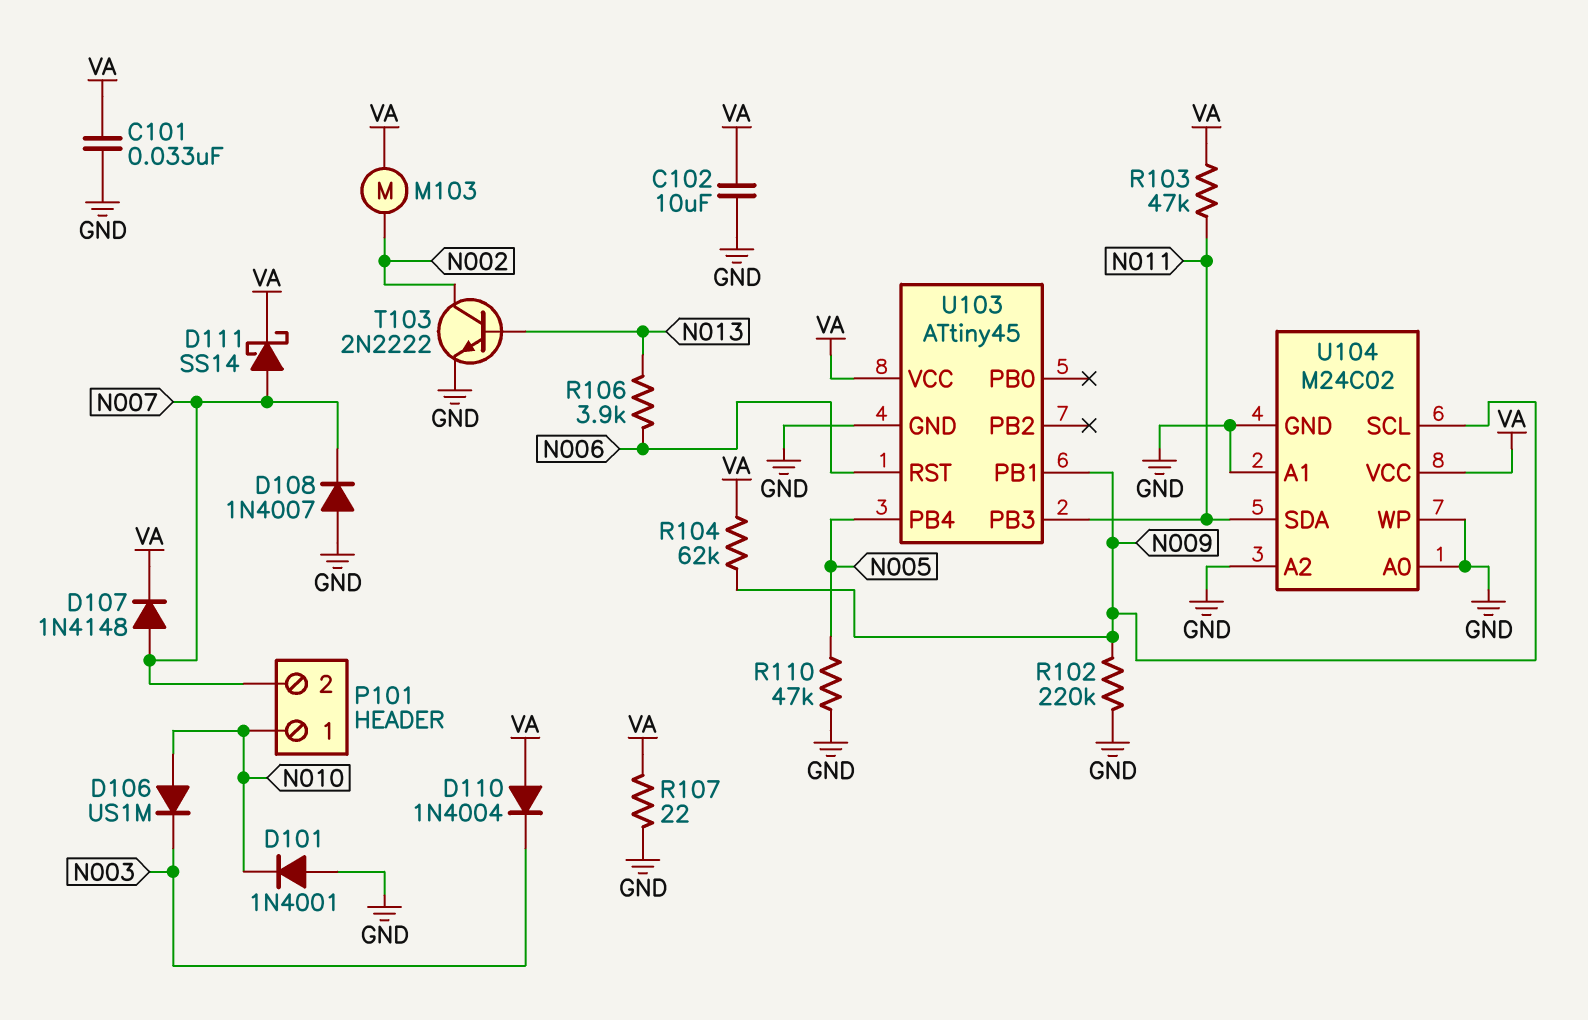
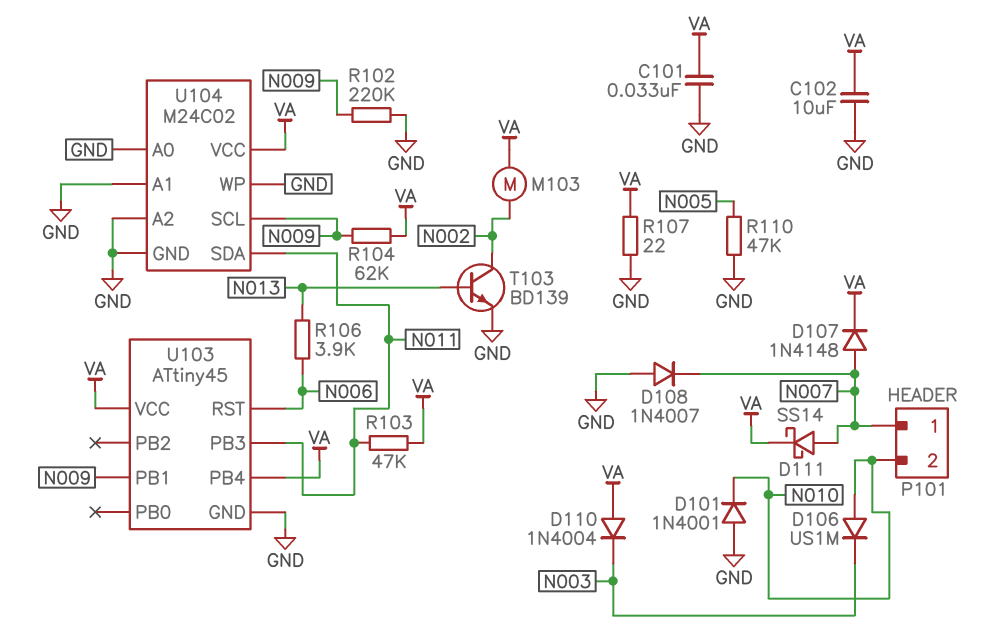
P101 pin 1: N010 -> N007
P101 pin 2: N007 -> N010
T103: NPN 2N2222 (B N013, C N002, E GND) -> NPN BD139 (B N013, C N002, E GND)
U103 pin PB4: N005 -> VA

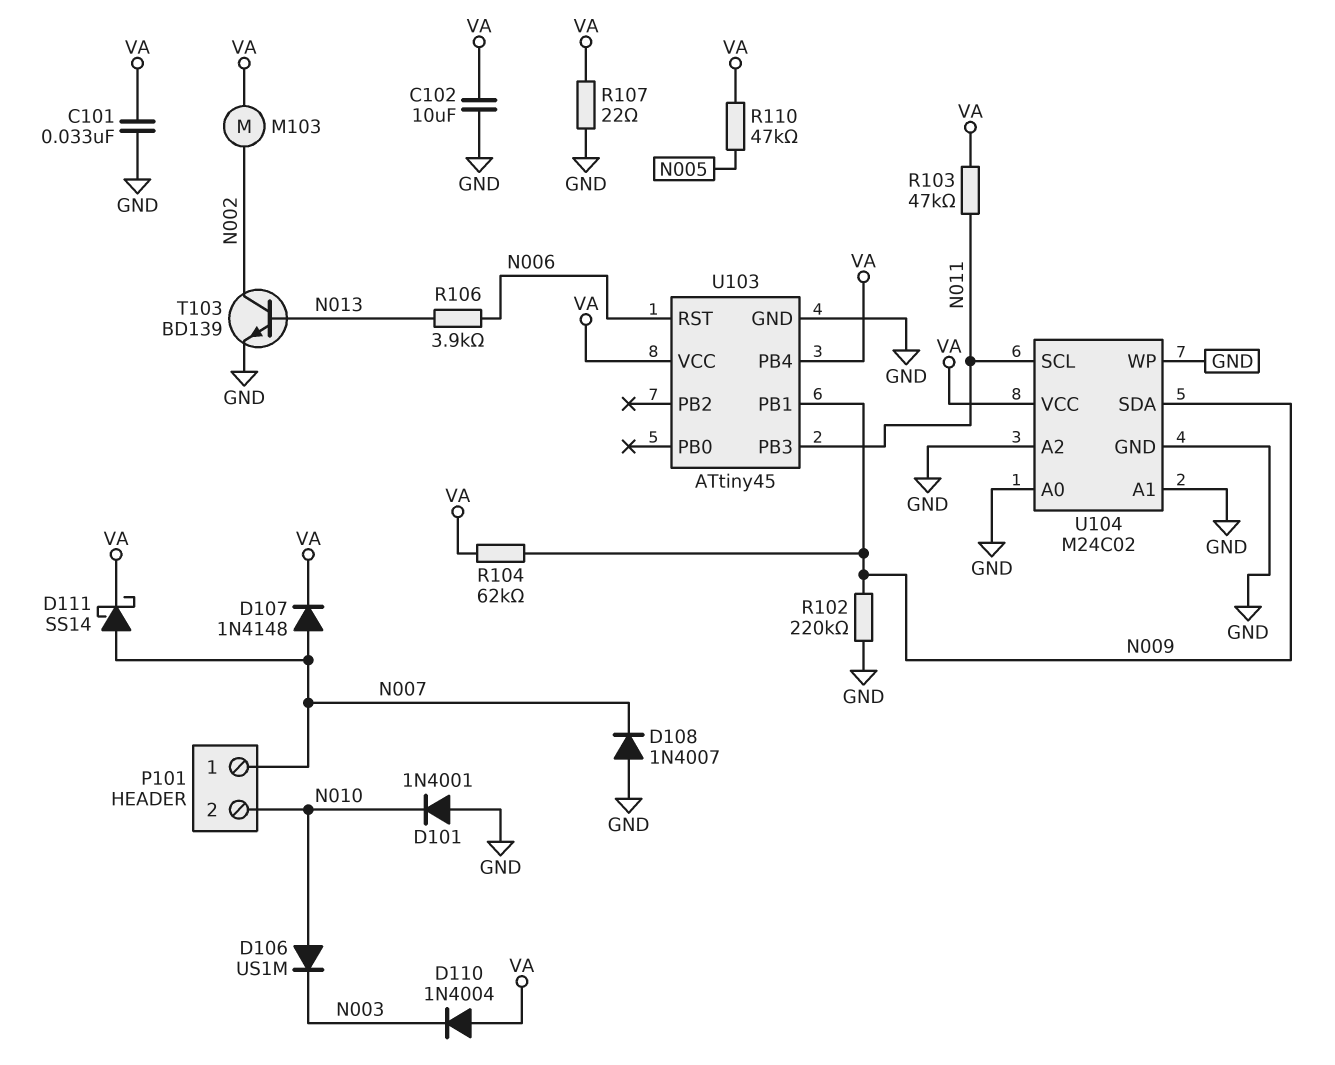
R110: 47k (GND, N005) -> 47k (N005, VA)
U104 pin SCL: N009 -> N011
U104 pin SDA: N011 -> N009

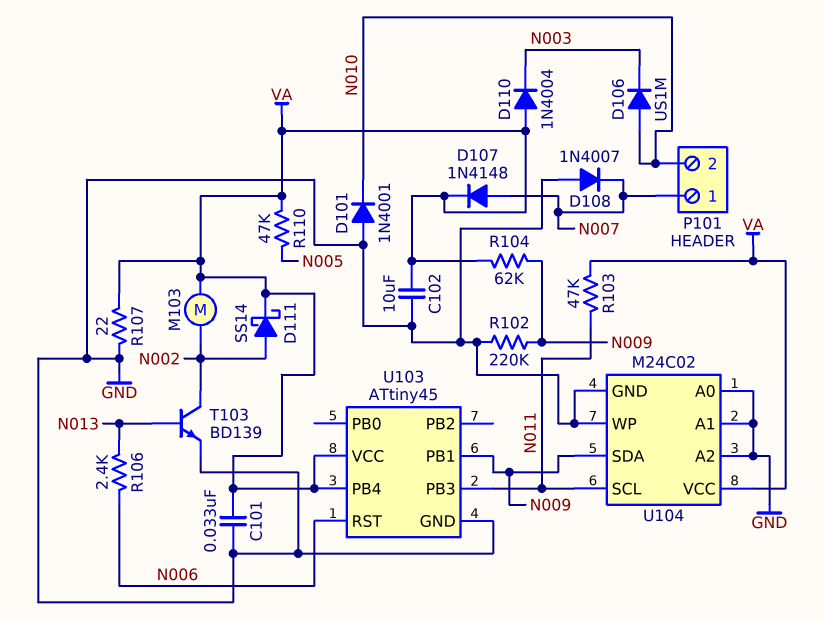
D111: schottky SS14 (A N007, K VA) -> schottky SS14 (A N002, K VA)
R106: 3.9k (N006, N013) -> 2.4k (N006, N013)

